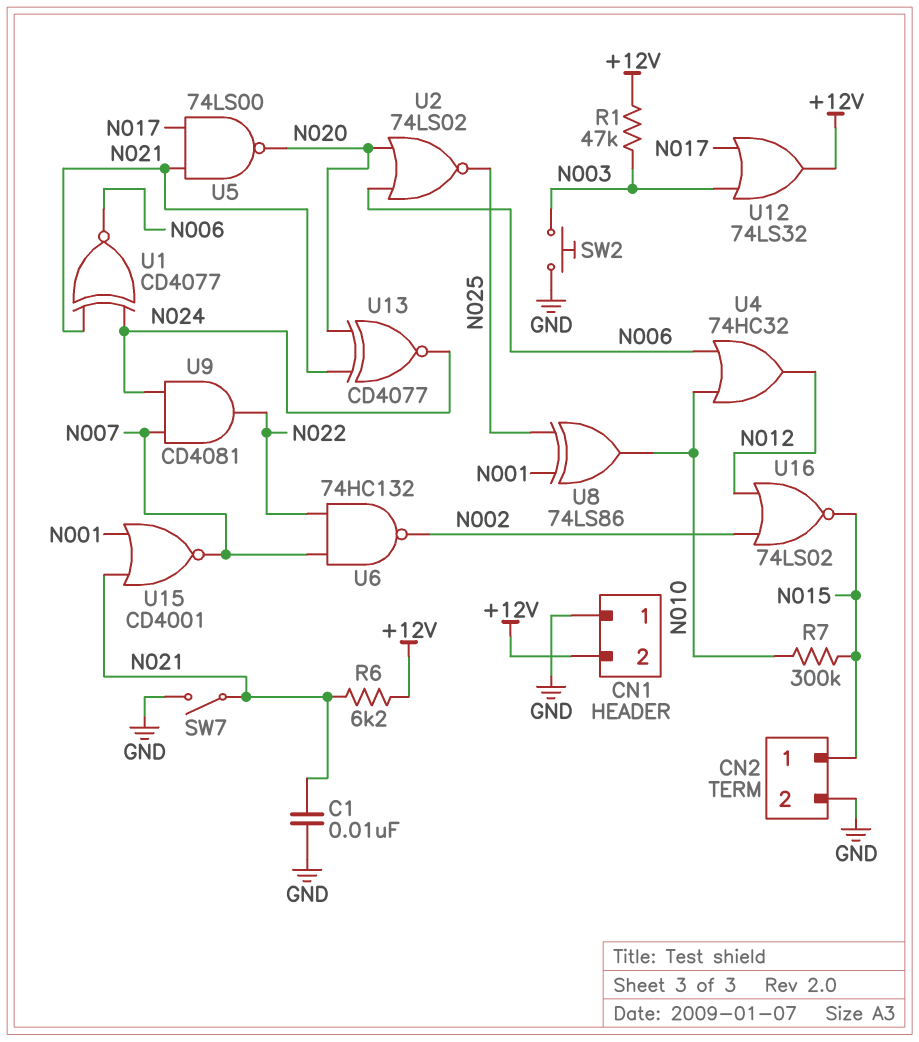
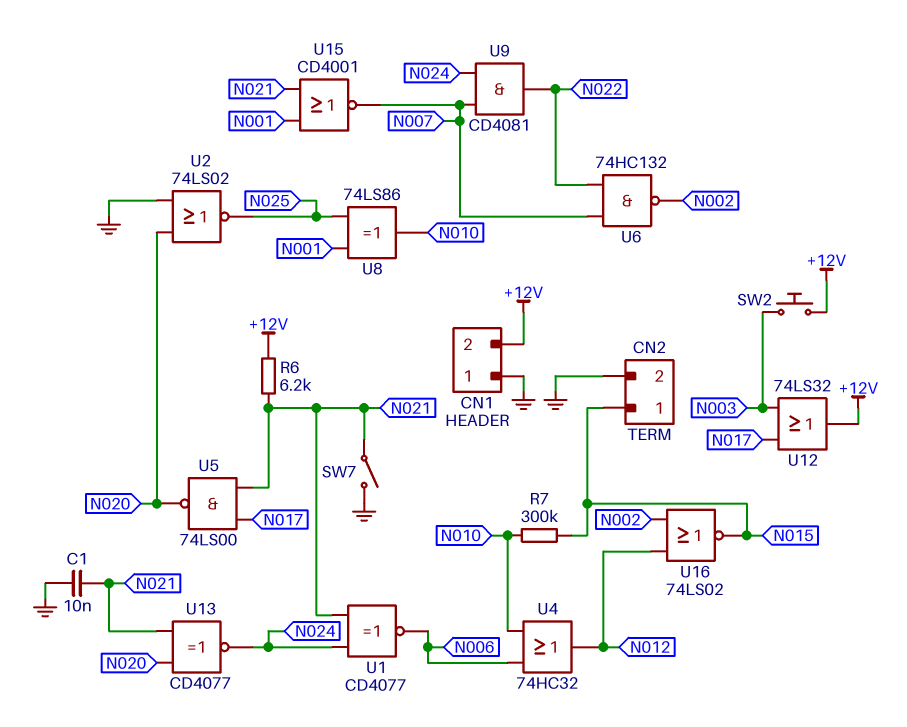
R1: 47k (+12V, N003) -> none
SW2: button (GND, N003) -> button (+12V, N003)
U2: NOR 74LS02 (in N006, in N020, out N025) -> NOR 74LS02 (in GND, in N020, out N025)

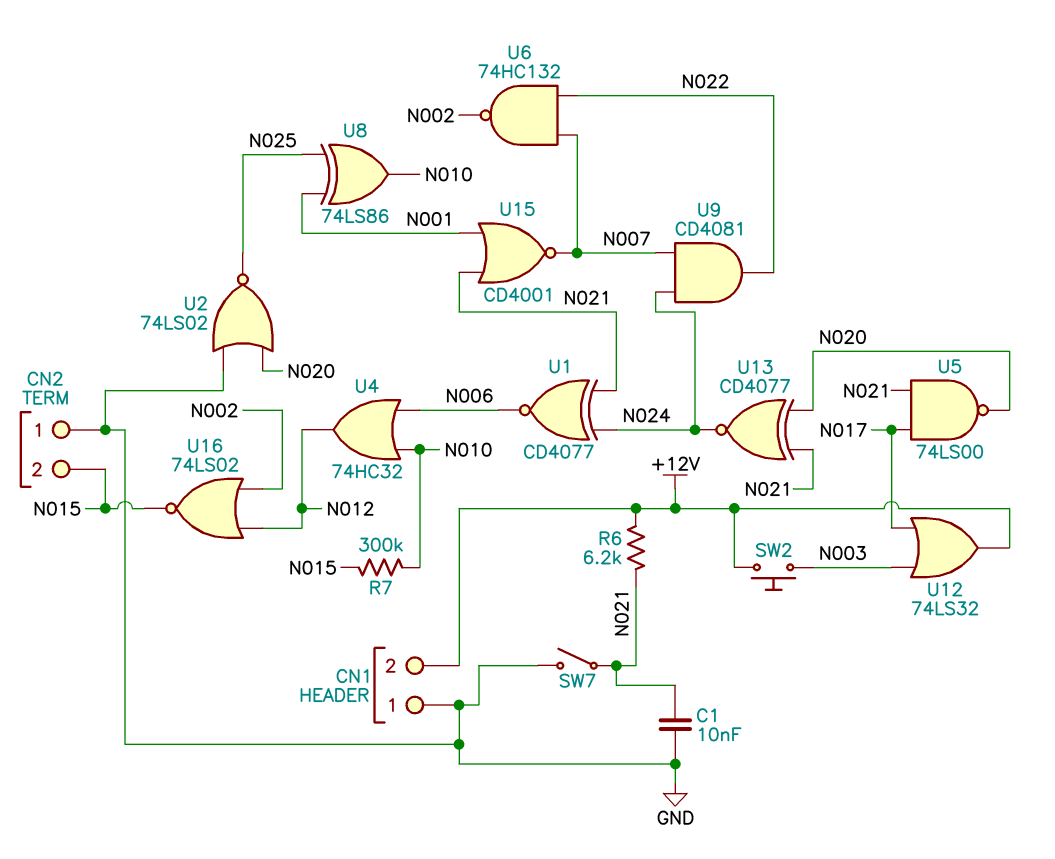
CN2 pin 1: N015 -> GND
CN2 pin 2: GND -> N015

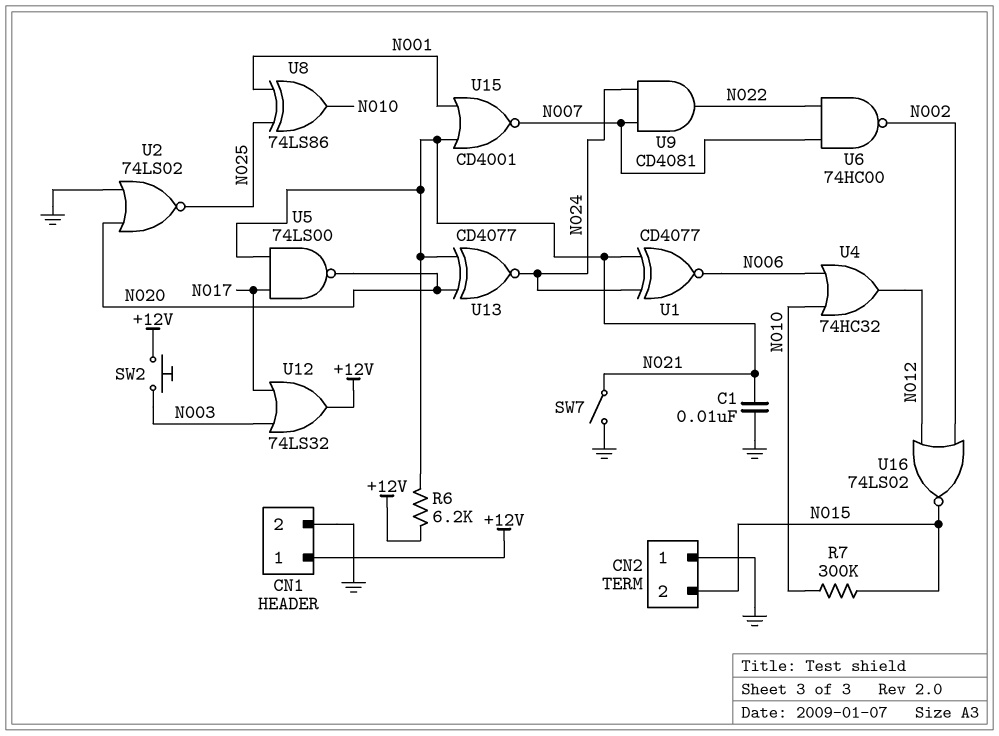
CN1 pin 1: GND -> +12V
CN1 pin 2: +12V -> GND
U6: NAND 74HC132 (in N007, in N022, out N002) -> NAND 74HC00 (in N007, in N022, out N002)

